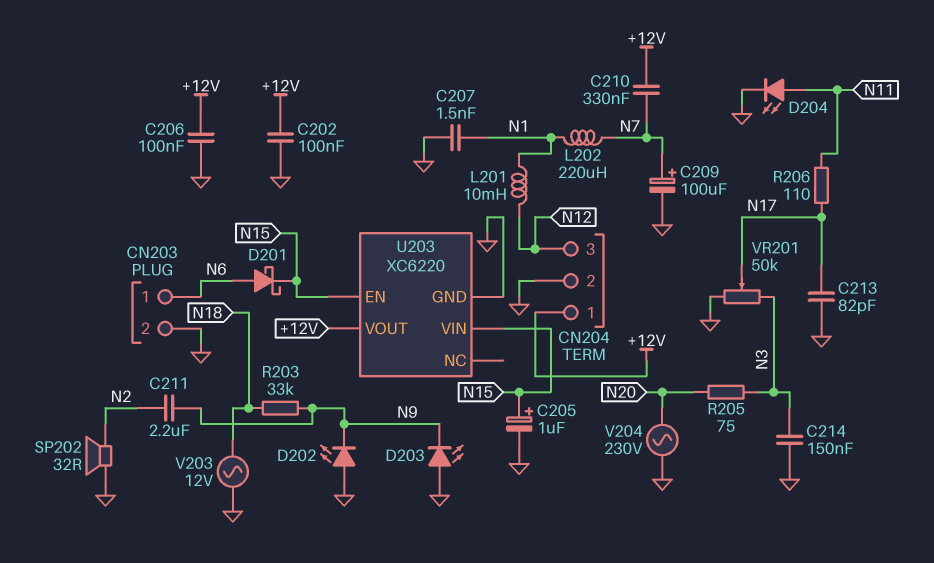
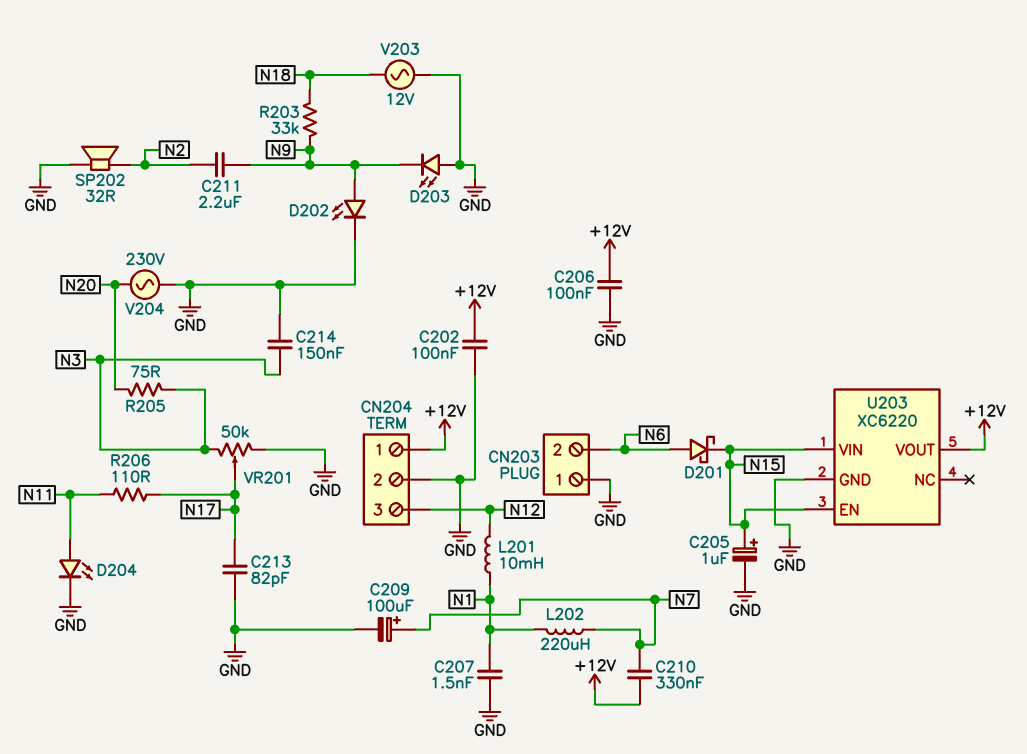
CN203 pin 1: N6 -> GND
CN203 pin 2: GND -> N6
D202: LED (A GND, K N9) -> LED (A N9, K GND)

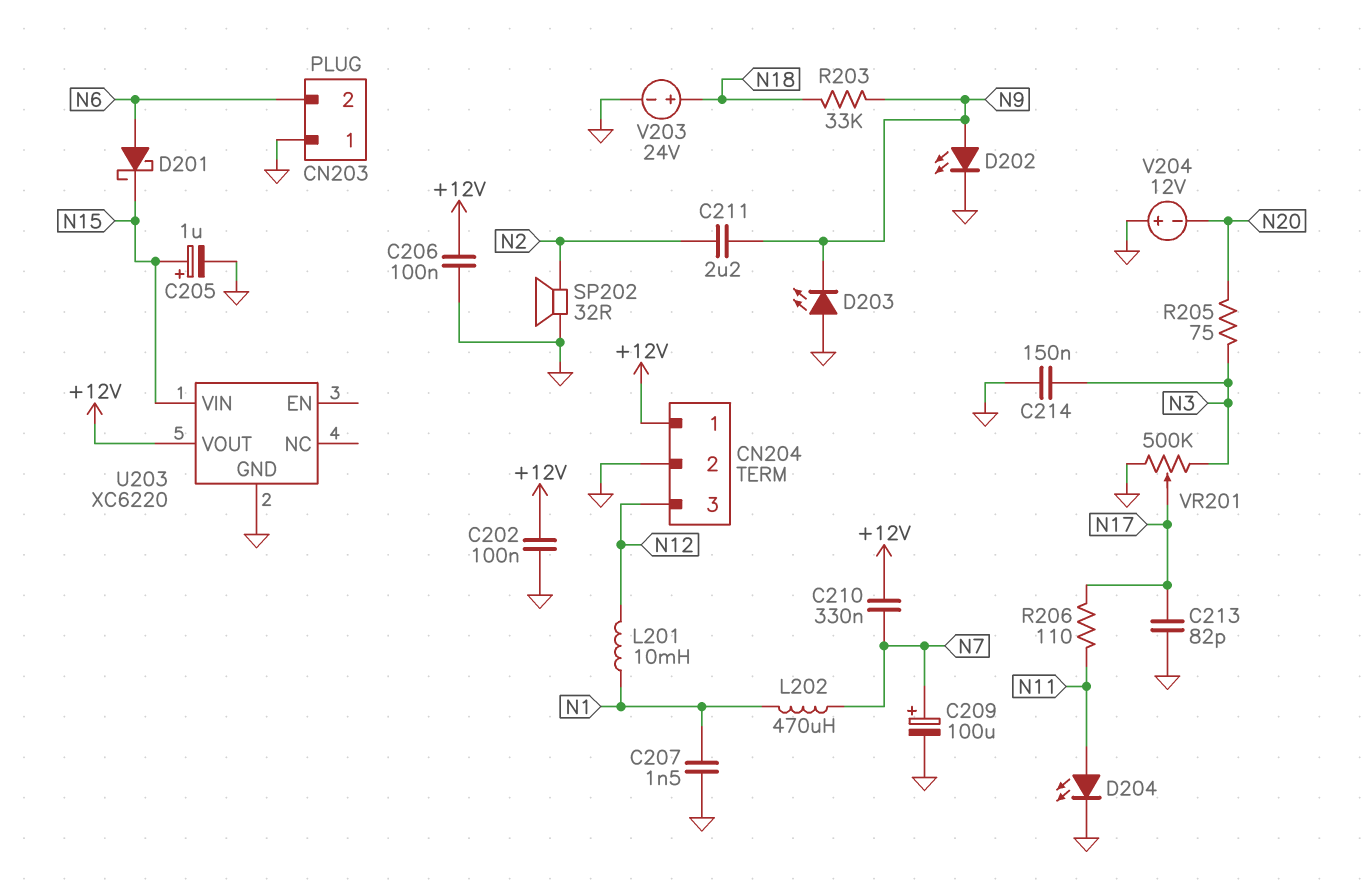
L202: 220uH (N1, N7) -> 470uH (N1, N7)
U203 pin EN: N15 -> none
V203: AC 12V (GND, N18) -> 24V (plus N18, minus GND)
V204: AC 230V (GND, N20) -> 12V (plus GND, minus N20)
VR201: 50k (GND, N3, wiper N17) -> 500k (GND, N3, wiper N17)

